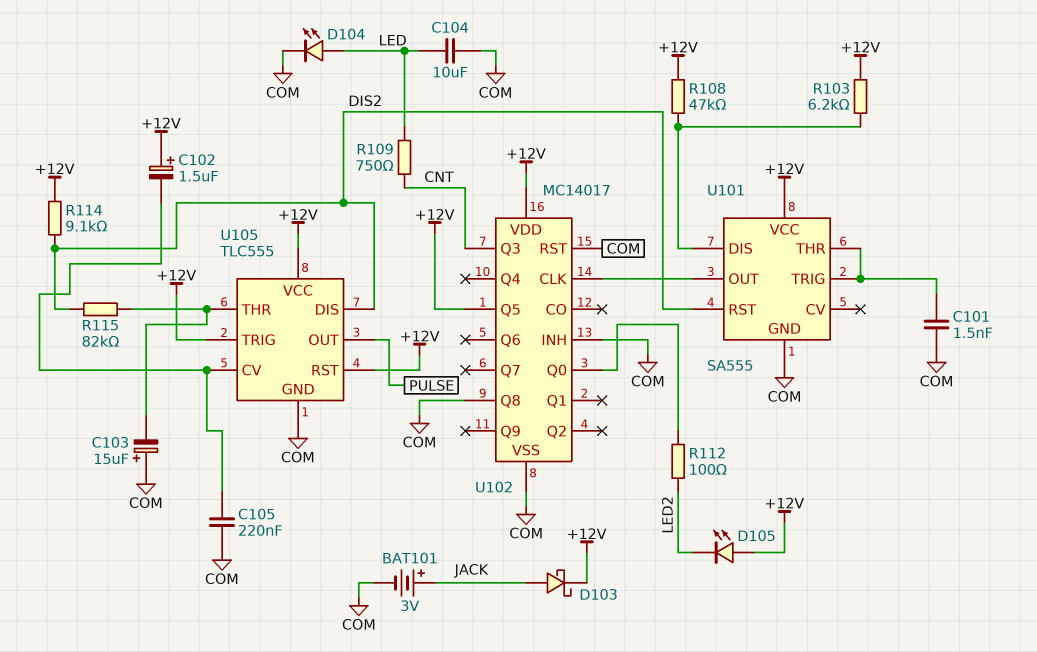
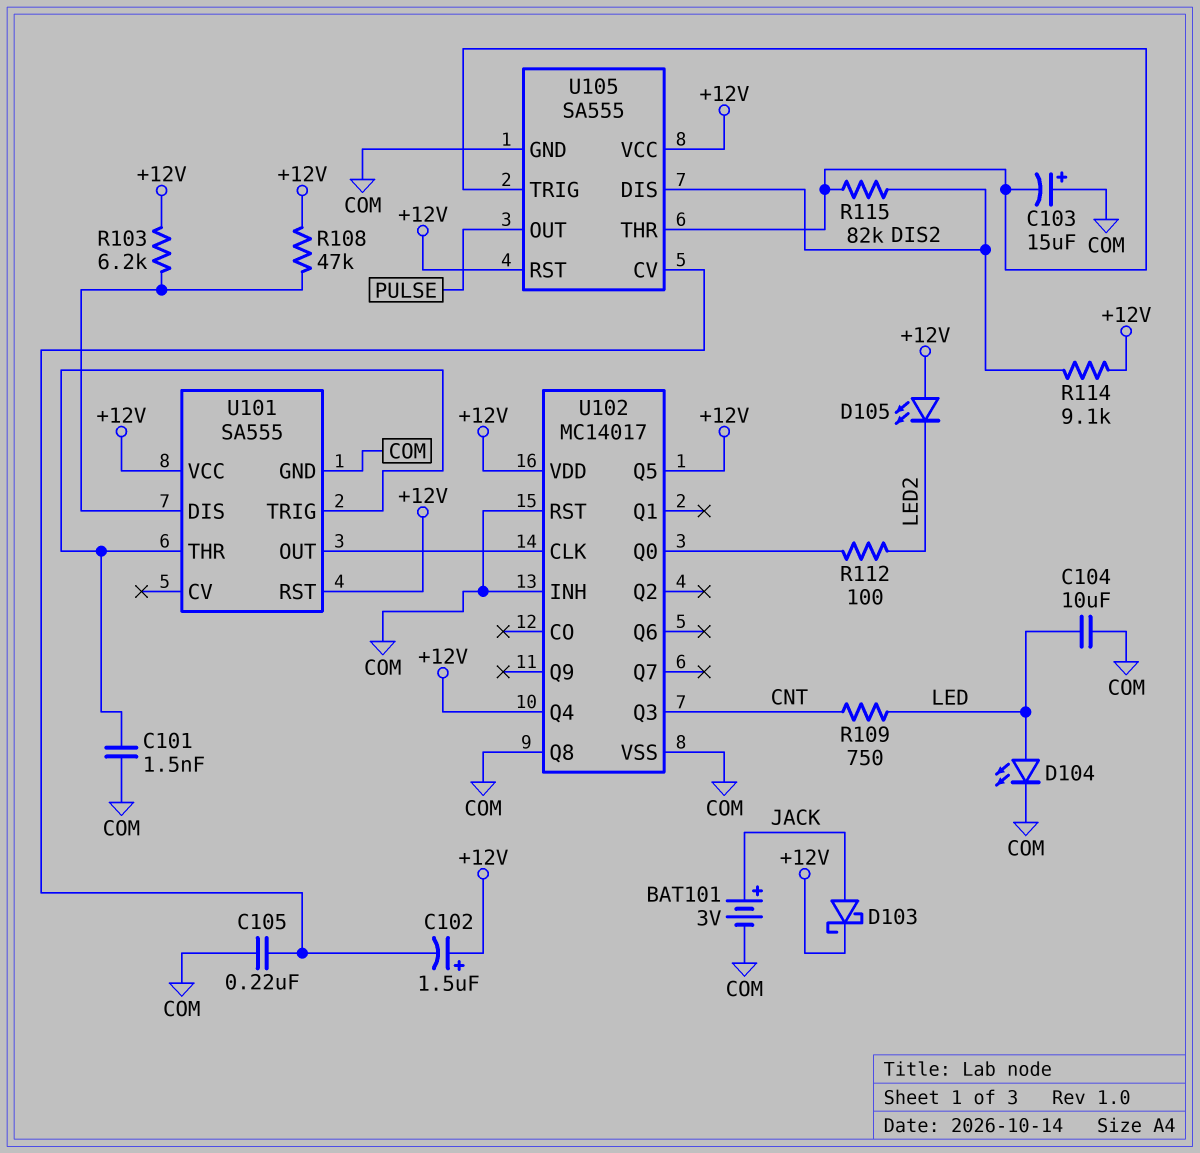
U101 pin RST: DIS2 -> +12V
U102 pin Q4: none -> +12V
U105: TLC555 -> SA555
U105 pin TRIG: +12V -> U105/THR

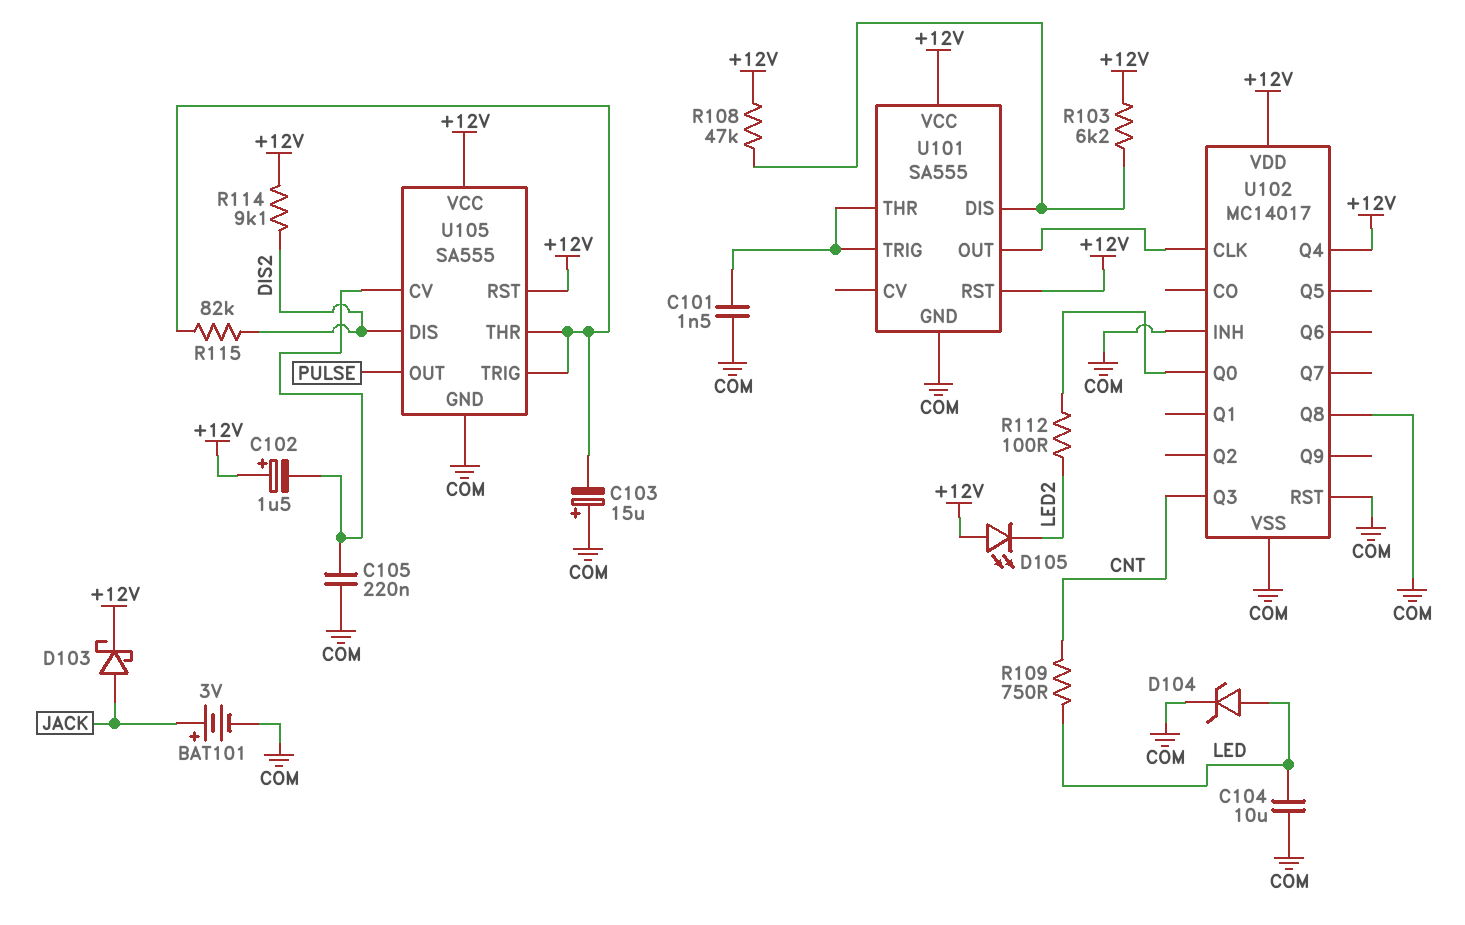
D104: LED (A LED, K COM) -> zener (A LED, K COM)
U102 pin Q5: +12V -> none

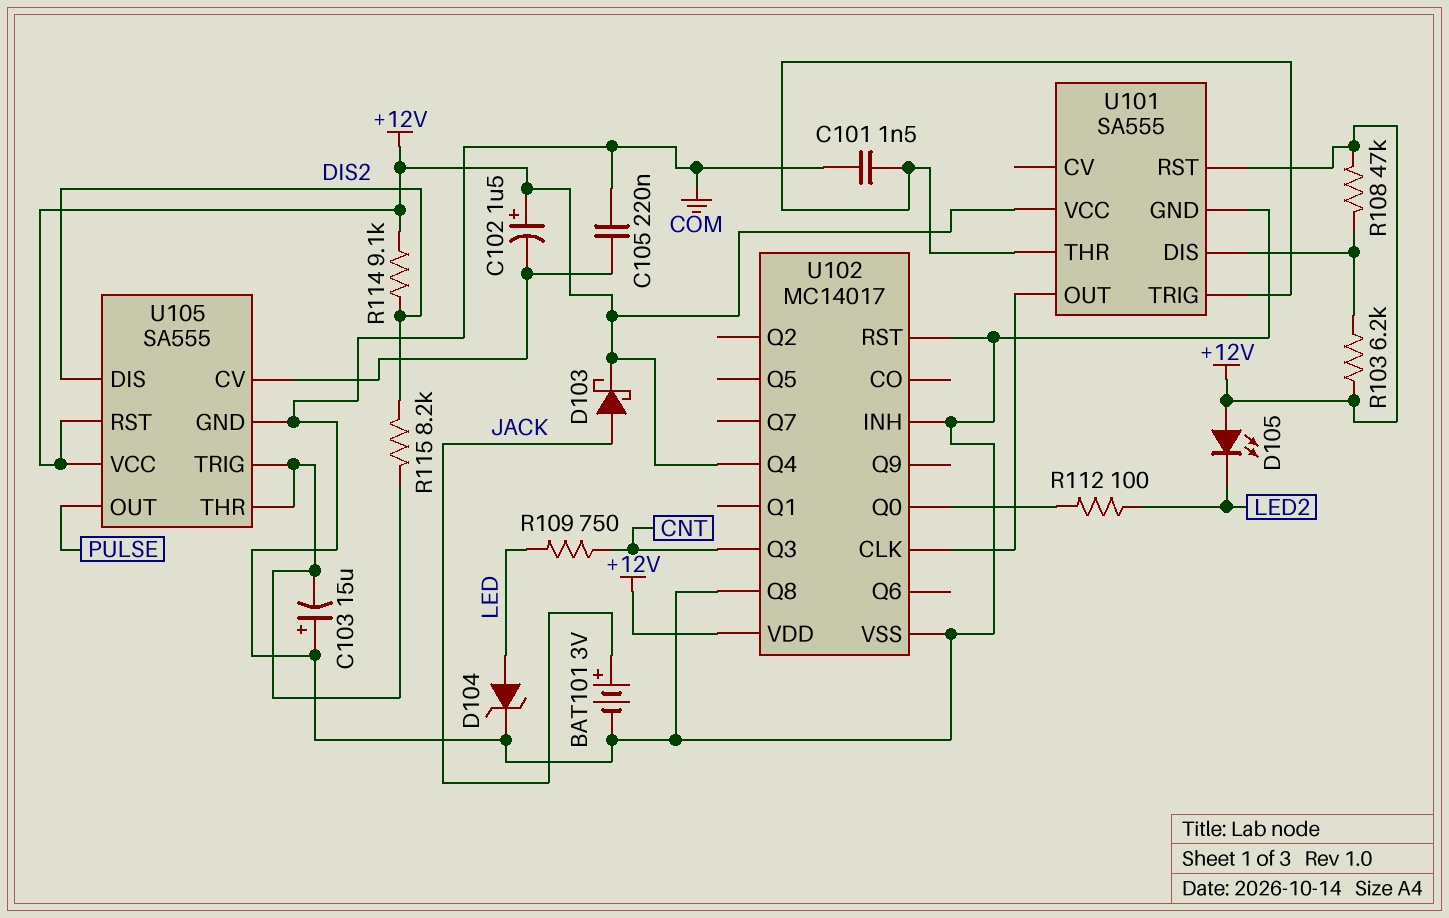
C104: 10uF (COM, LED) -> none
R115: 82k (DIS2, U105/THR) -> 8.2k (DIS2, U105/THR)

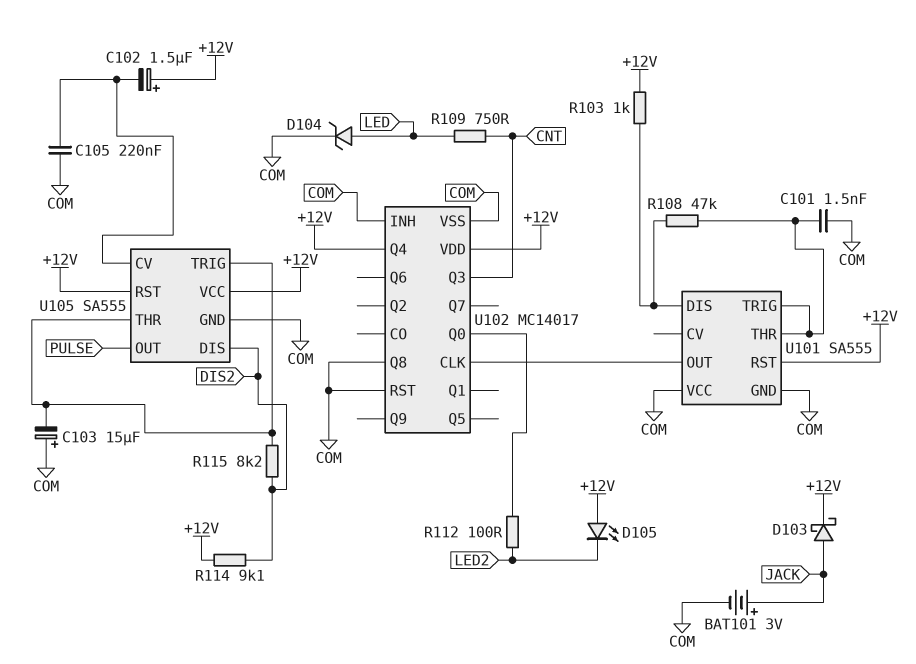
R103: 6.2k (+12V, U101/DIS) -> 1k (+12V, U101/DIS)
R108: 47k (+12V, U101/DIS) -> 47k (U101/DIS, U101/THR)
U101 pin VCC: +12V -> COM

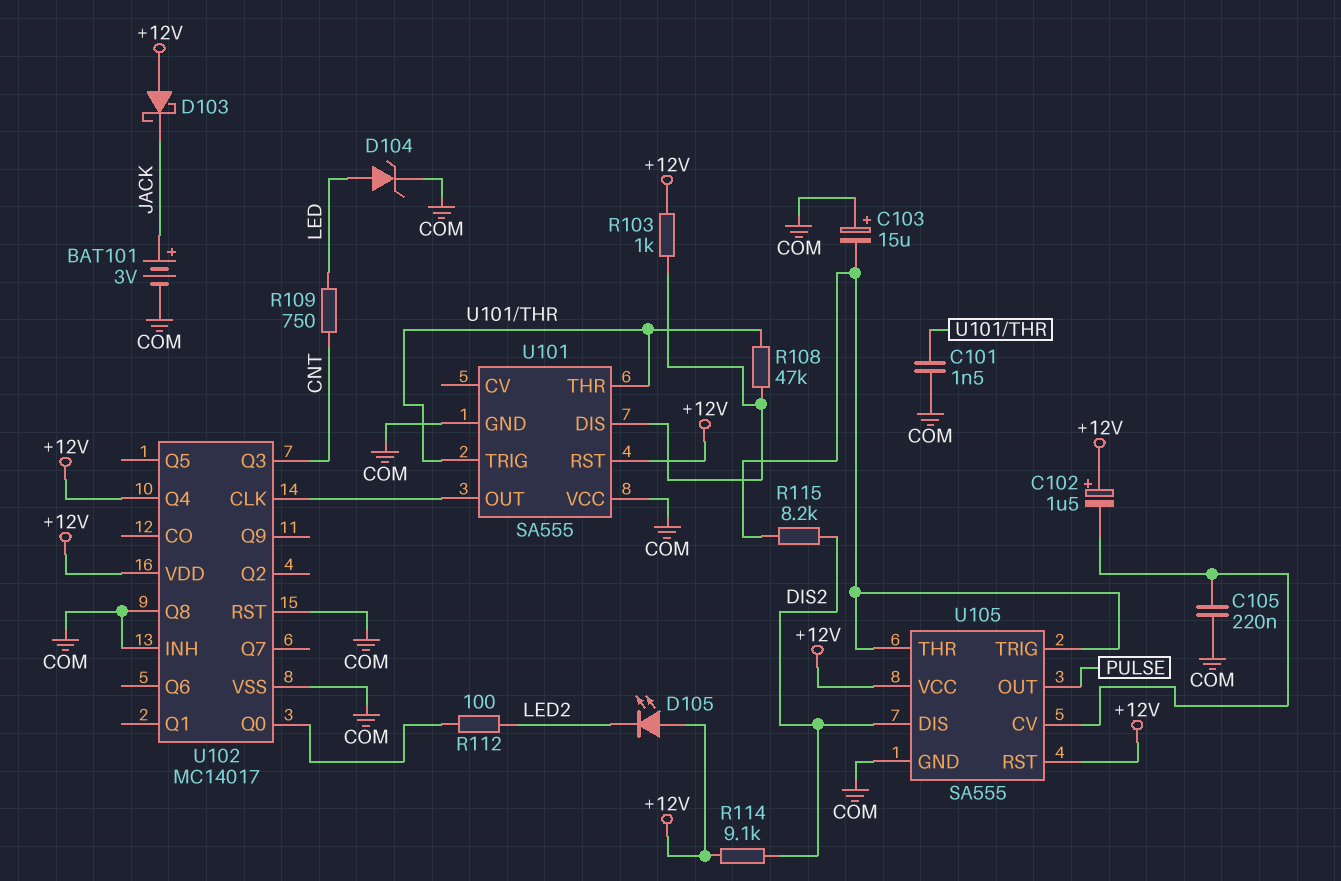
D103: schottky (A JACK, K +12V) -> schottky (A +12V, K JACK)

